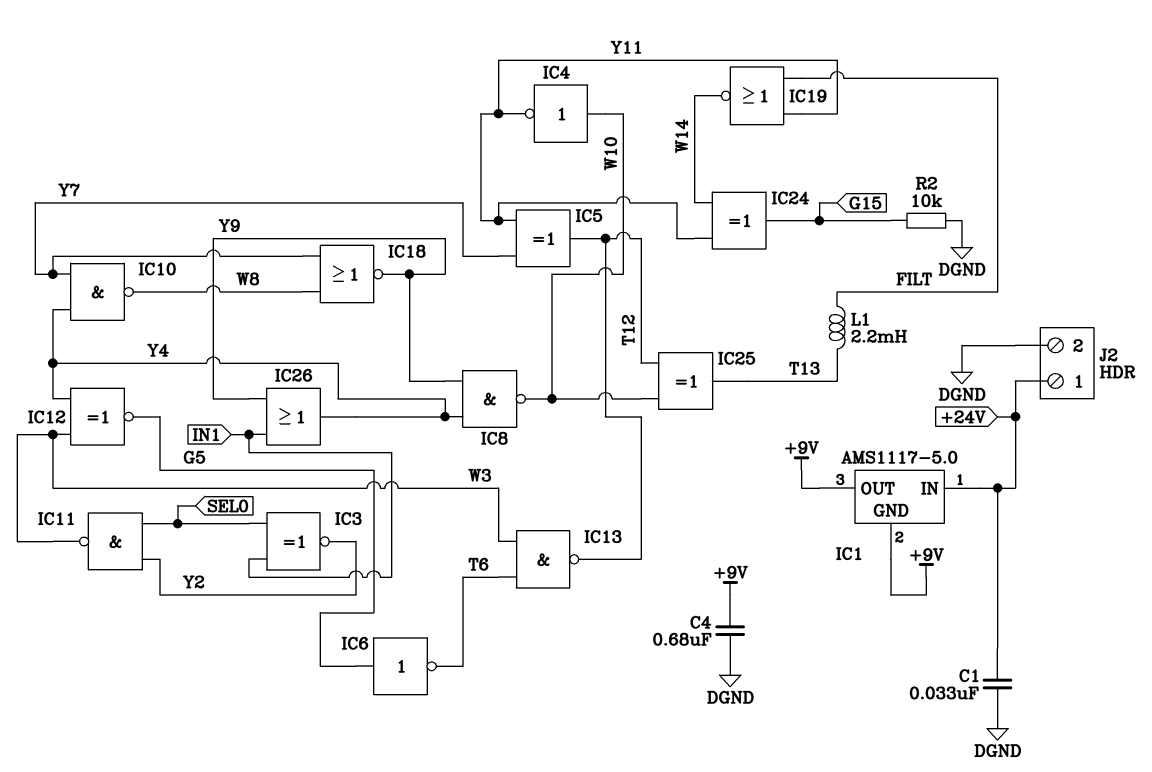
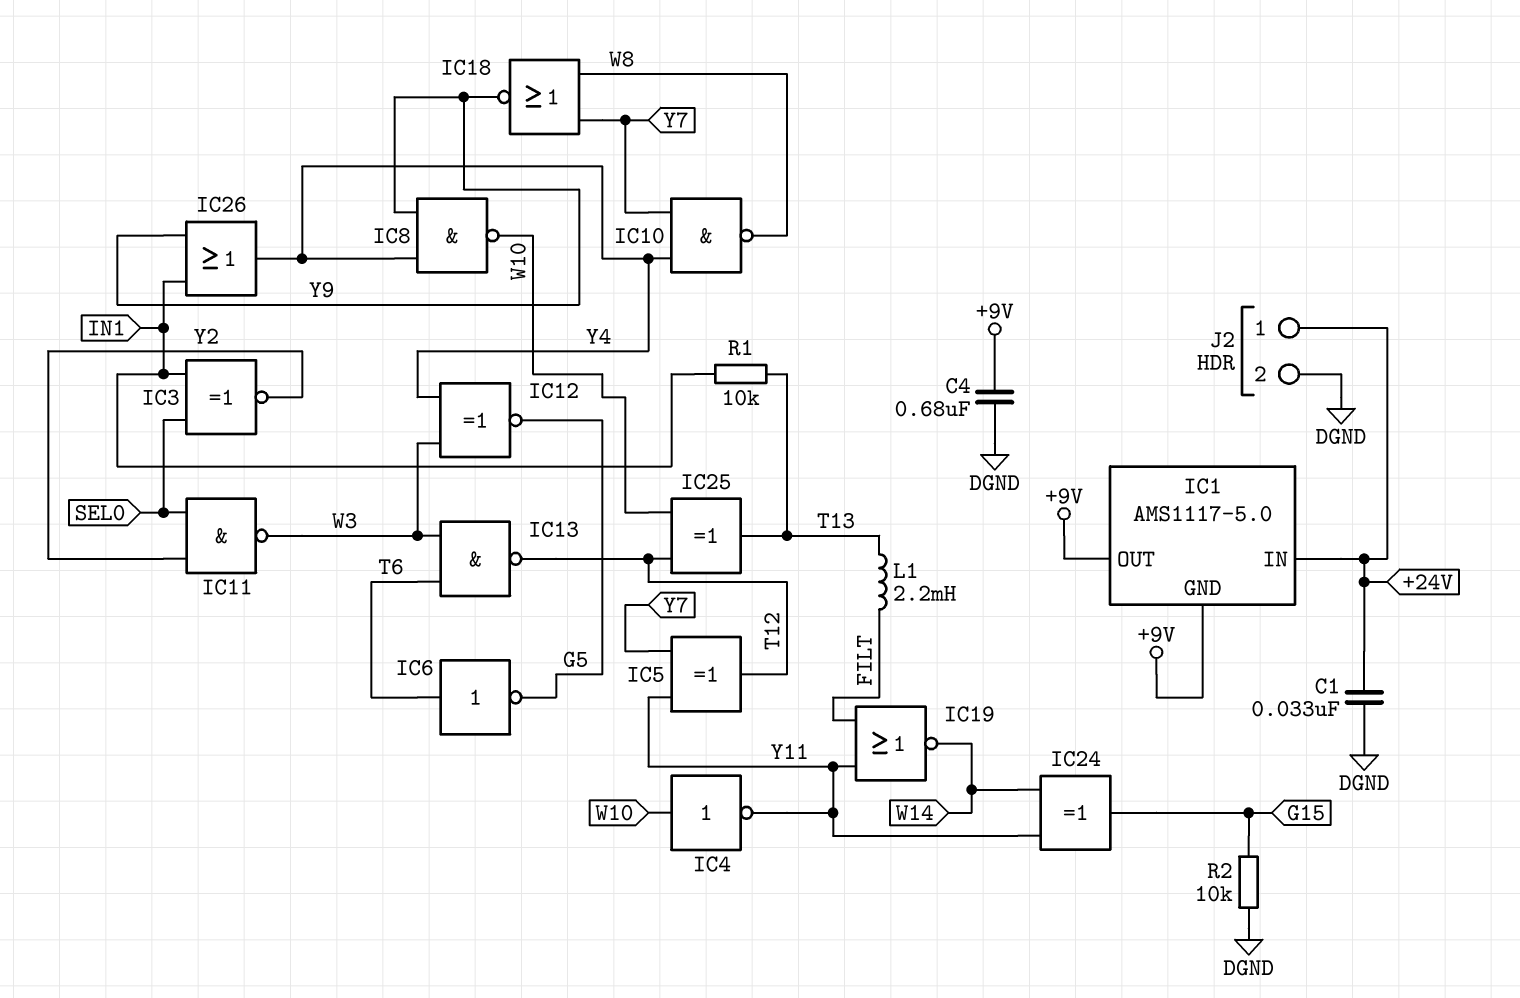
IC6: NOT (in G5, out T6) -> NOT (in T6, out G5)
R1: none -> 10k (IN1, T13)

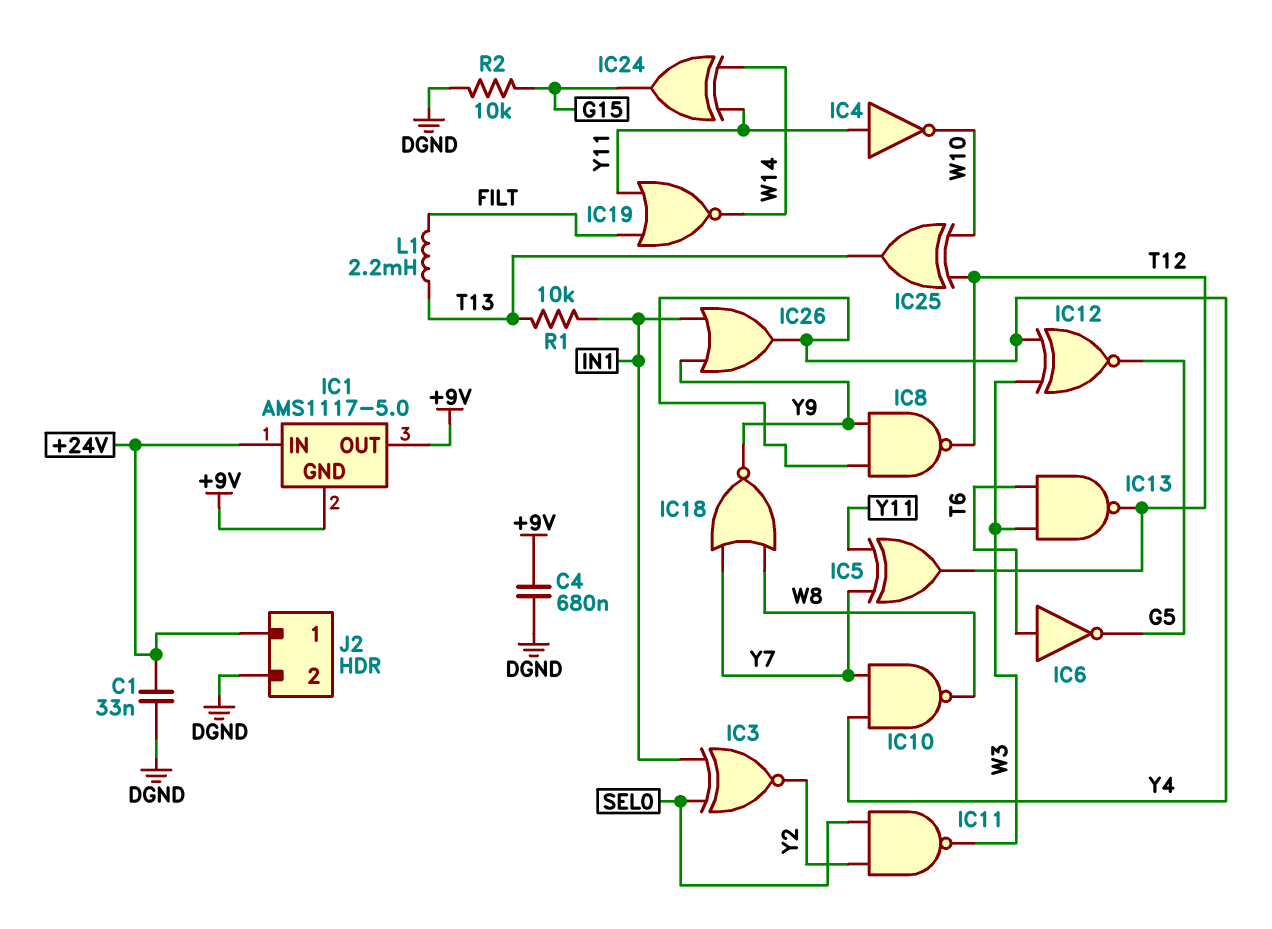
IC4: NOT (in W10, out Y11) -> NOT (in Y11, out W10)
IC8: NAND (in Y4, in Y9, out W10) -> NAND (in Y4, in Y9, out T12)

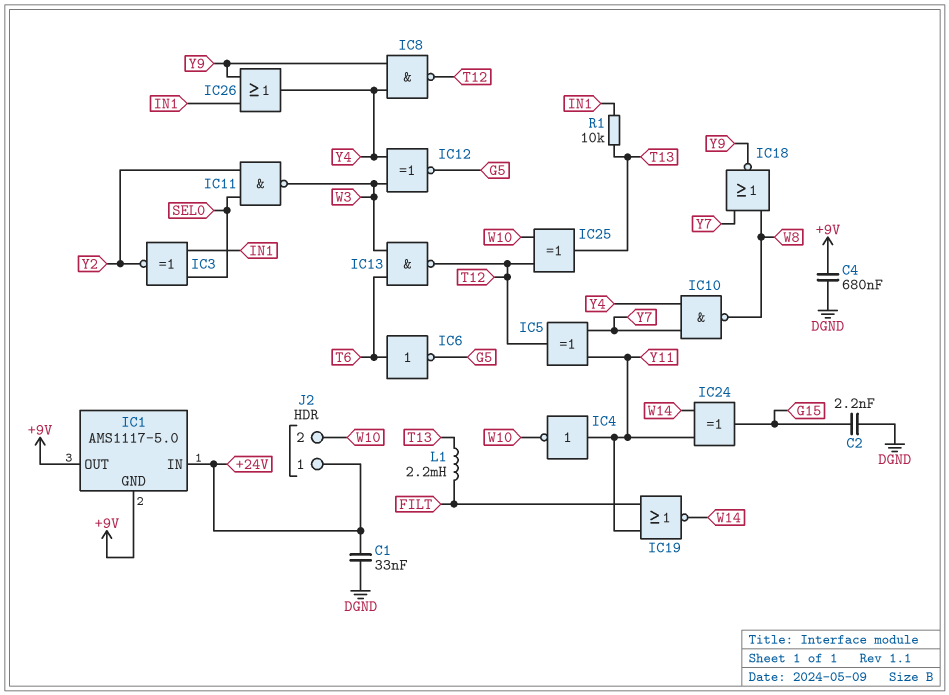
C2: none -> 2.2nF (DGND, G15)
J2 pin 2: DGND -> W10
R2: 10k (DGND, G15) -> none

